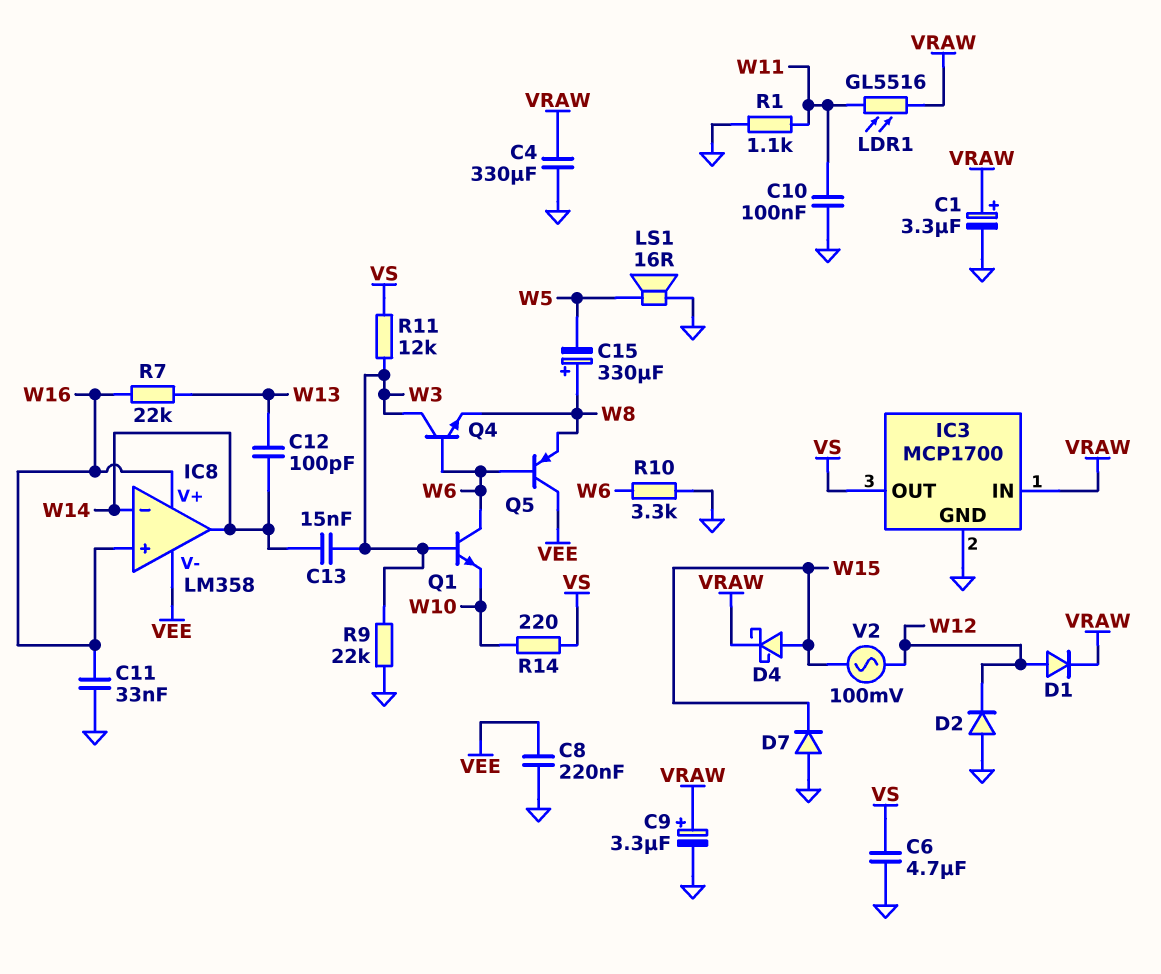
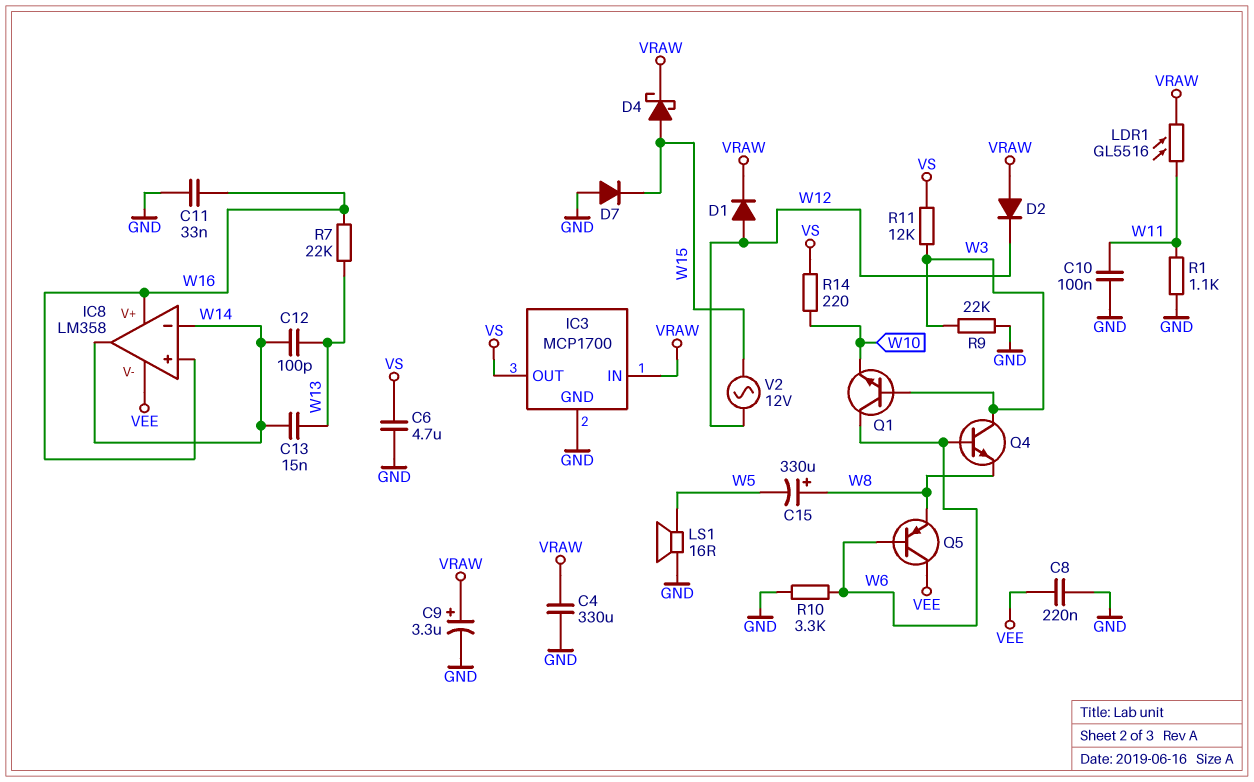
C1: 3.3uF (plus VRAW, minus GND) -> none
C13: 15nF (W3, W14) -> 15nF (W13, W14)
D2: diode (A GND, K W12) -> diode (A VRAW, K W12)
V2: AC 100mV (W12, W15) -> AC 12V (W12, W15)

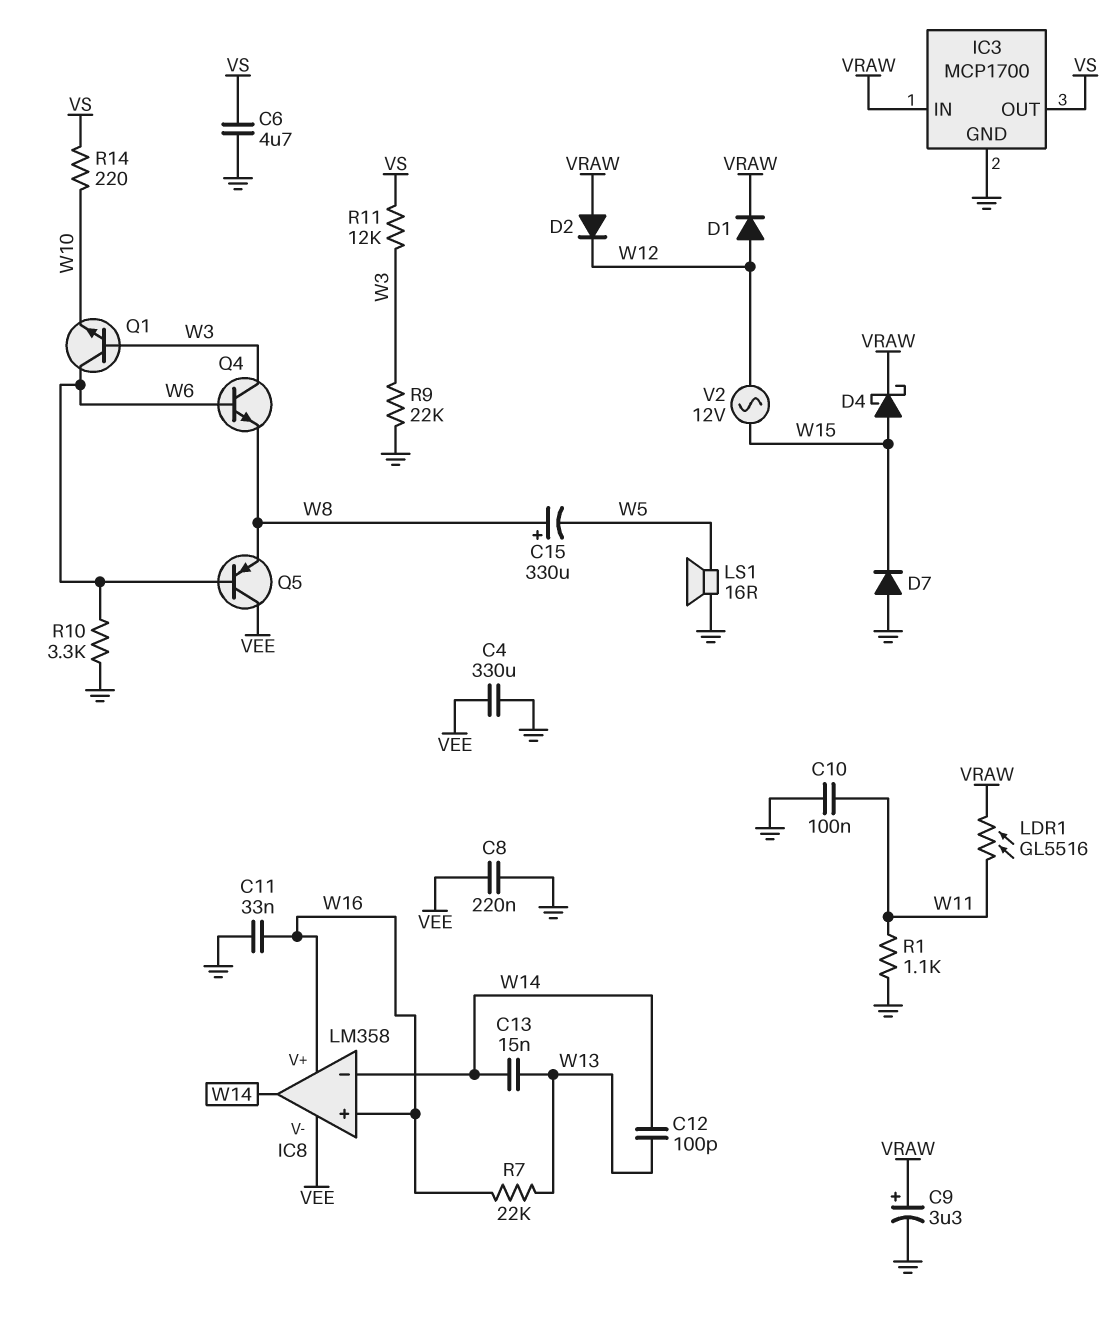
C4: 330uF (GND, VRAW) -> 330uF (GND, VEE)

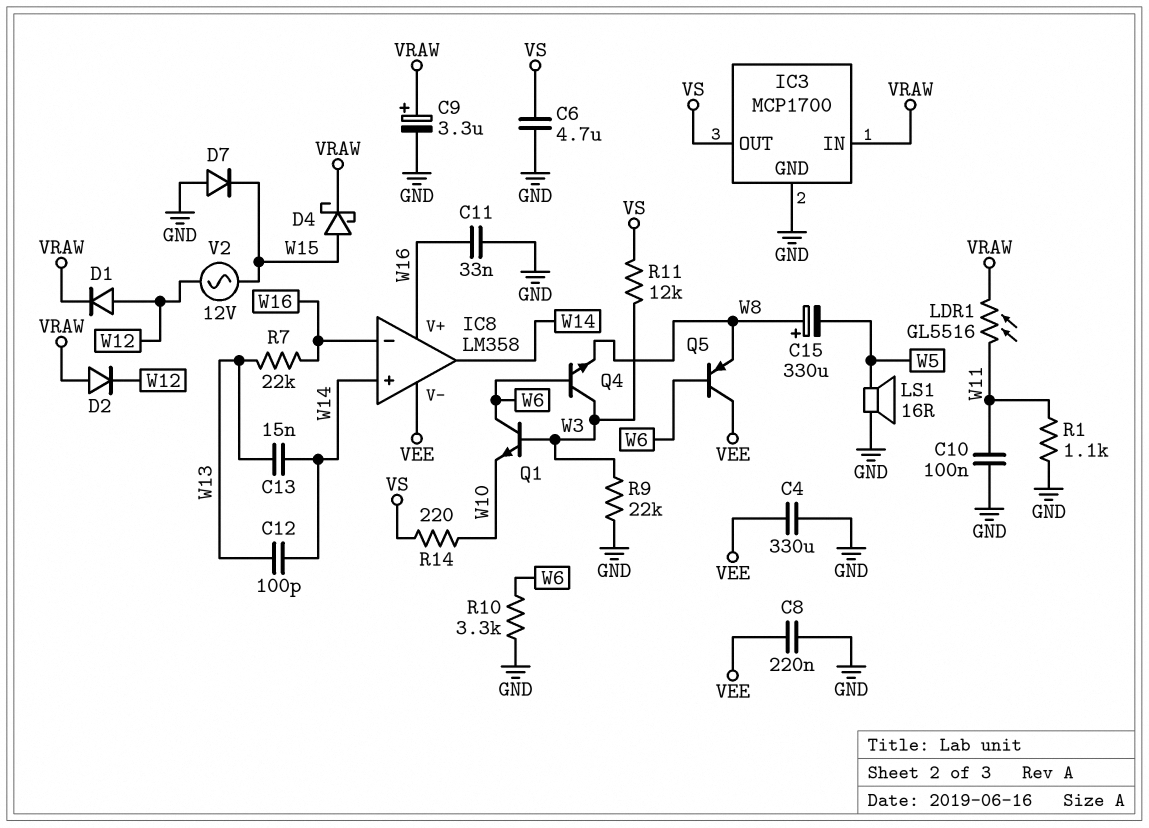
IC8 pin in+: W16 -> W14
IC8 pin in-: W14 -> W16

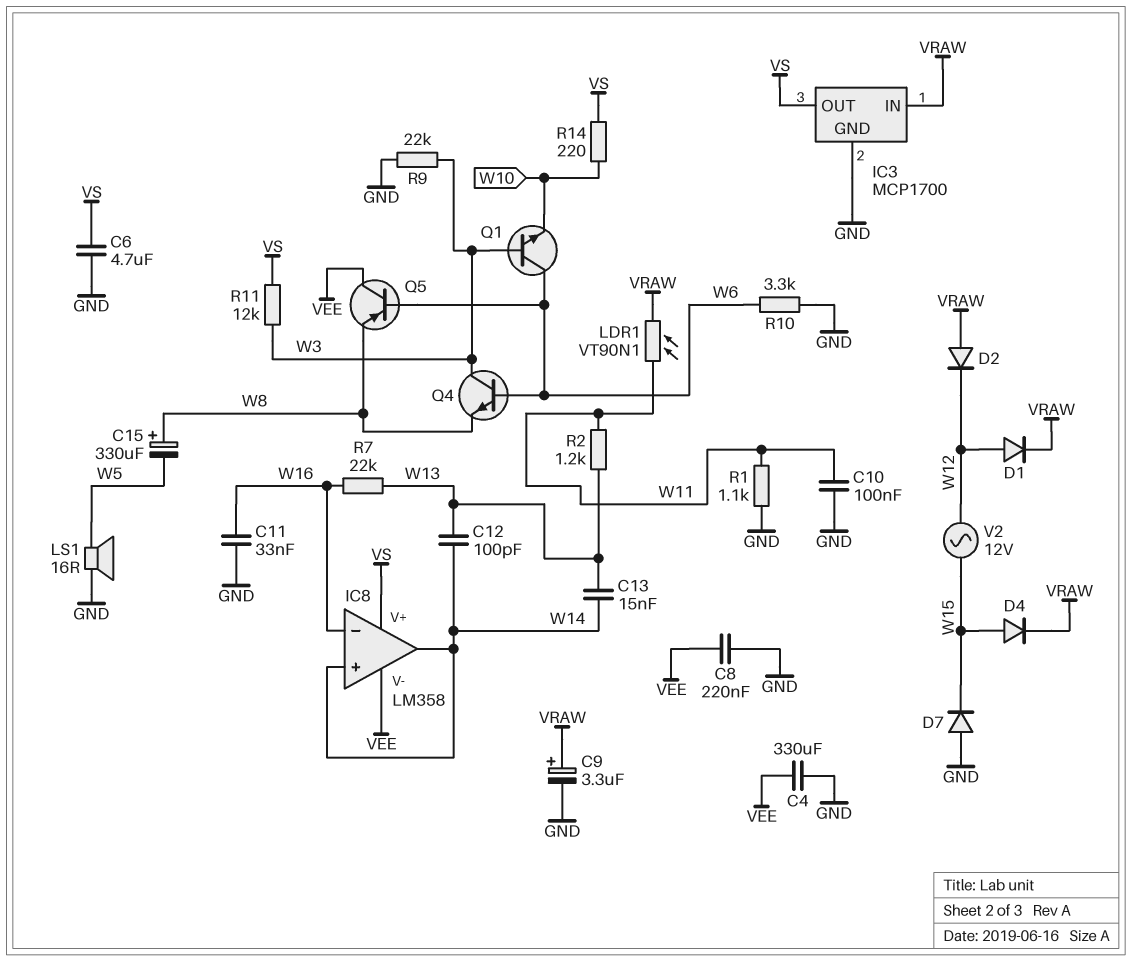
D4: schottky (A W15, K VRAW) -> diode (A W15, K VRAW)
IC8 pin V+: W16 -> VS
LDR1: GL5516 (VRAW, W11) -> VT90N1 (VRAW, W11)
R2: none -> 1.2k (W11, W13)

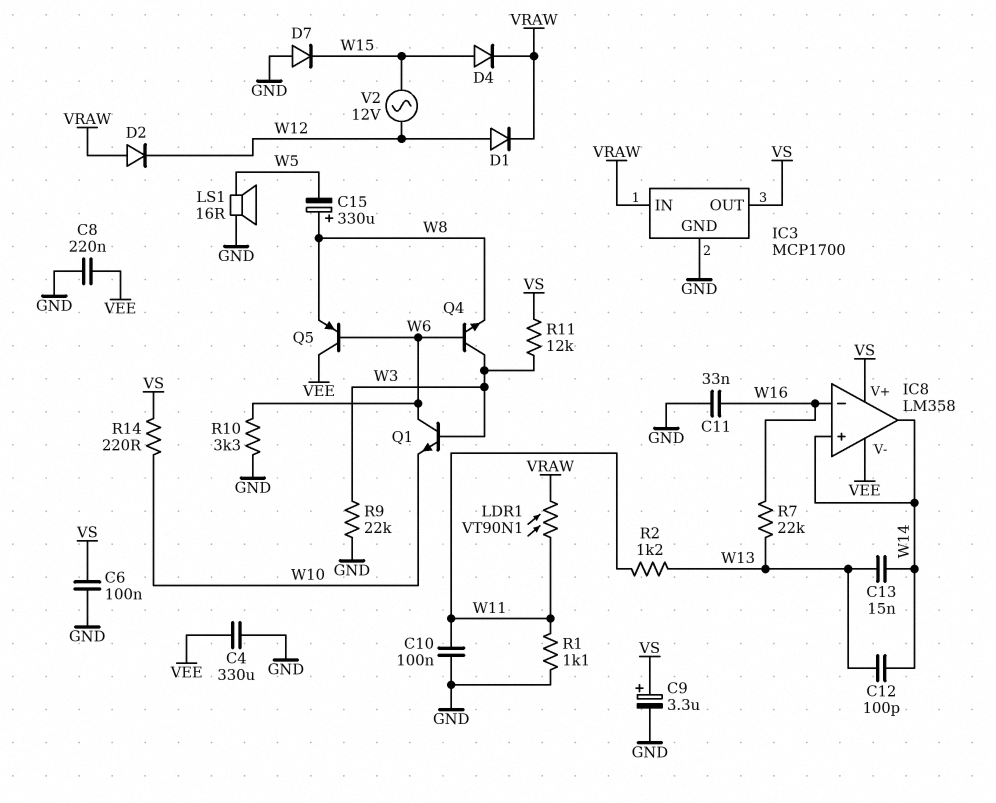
C6: 4.7uF (GND, VS) -> 100nF (GND, VS)
C9: 3.3uF (plus VRAW, minus GND) -> 3.3uF (plus VS, minus GND)

